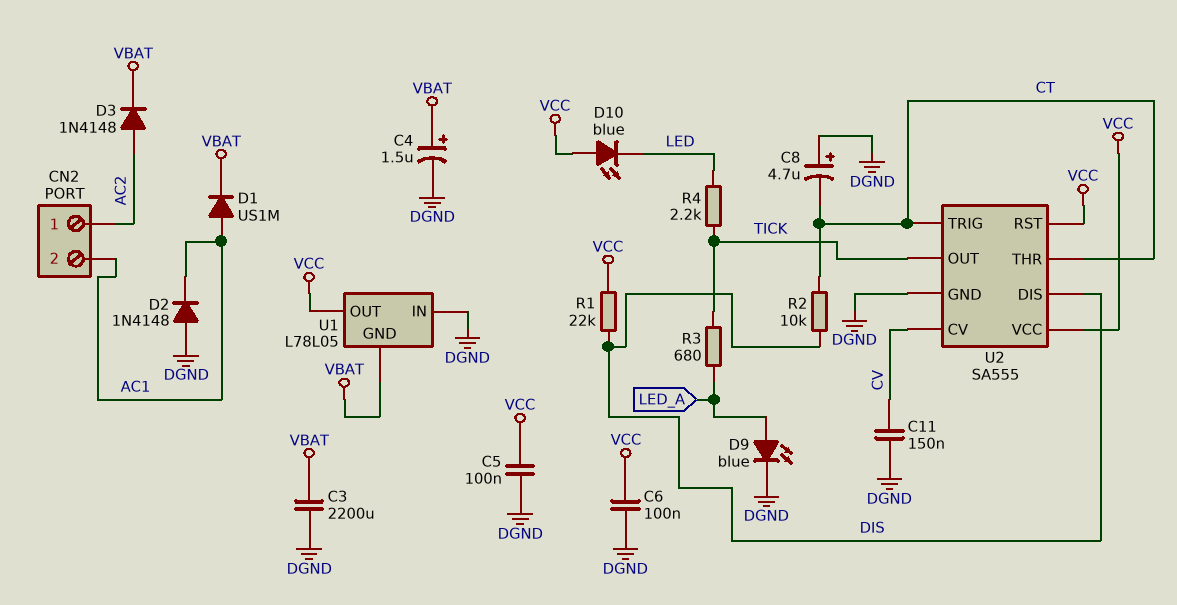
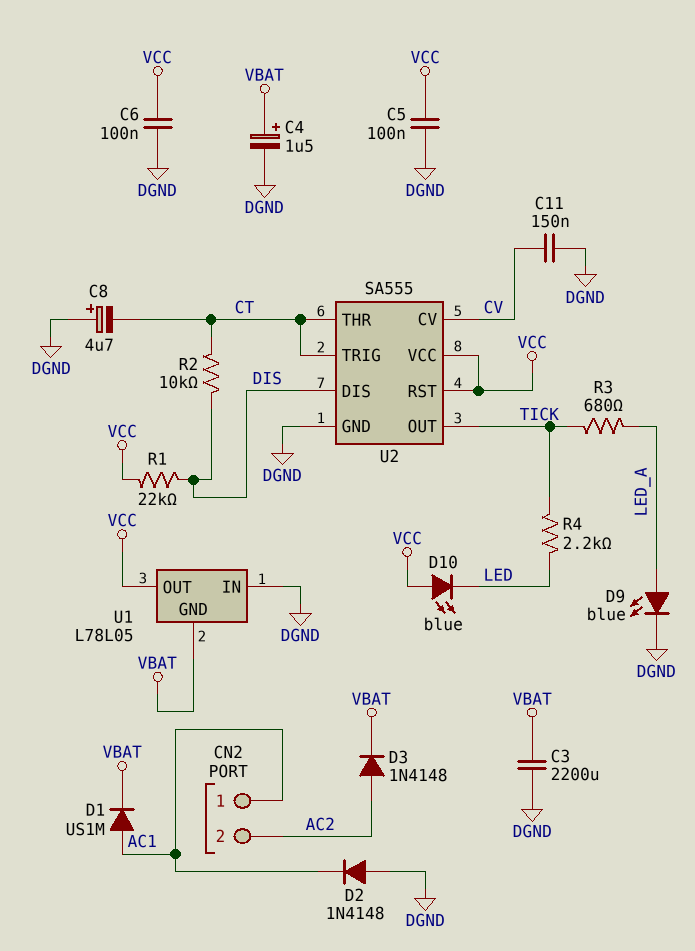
CN2 pin 1: AC2 -> AC1
CN2 pin 2: AC1 -> AC2

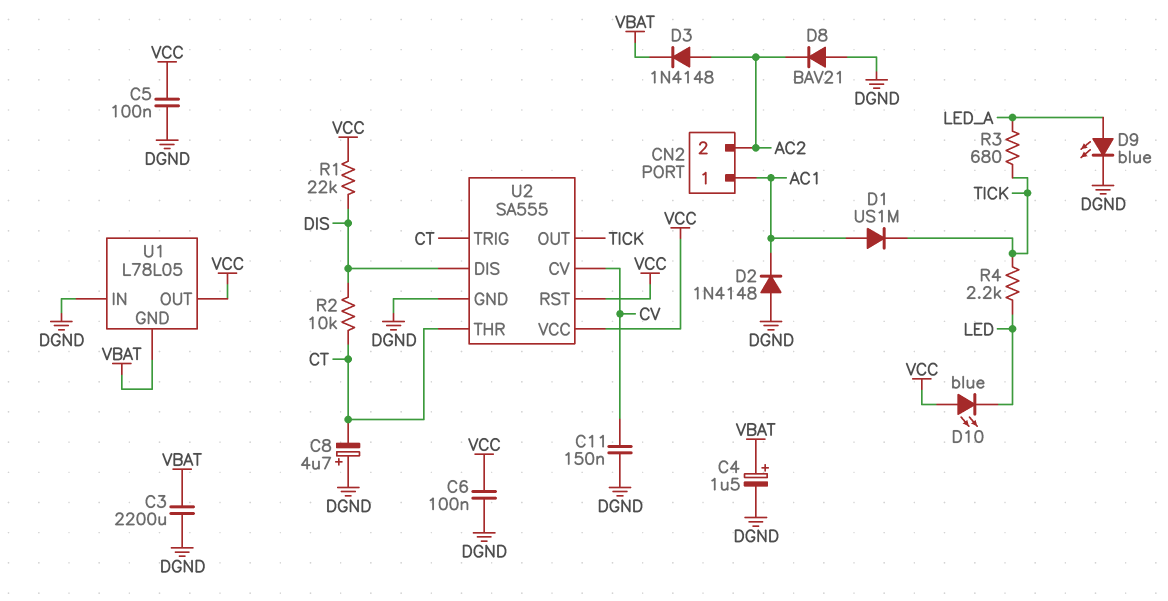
D1: diode US1M (A AC1, K VBAT) -> diode US1M (A AC1, K TICK)
D8: none -> diode BAV21 (A DGND, K AC2)

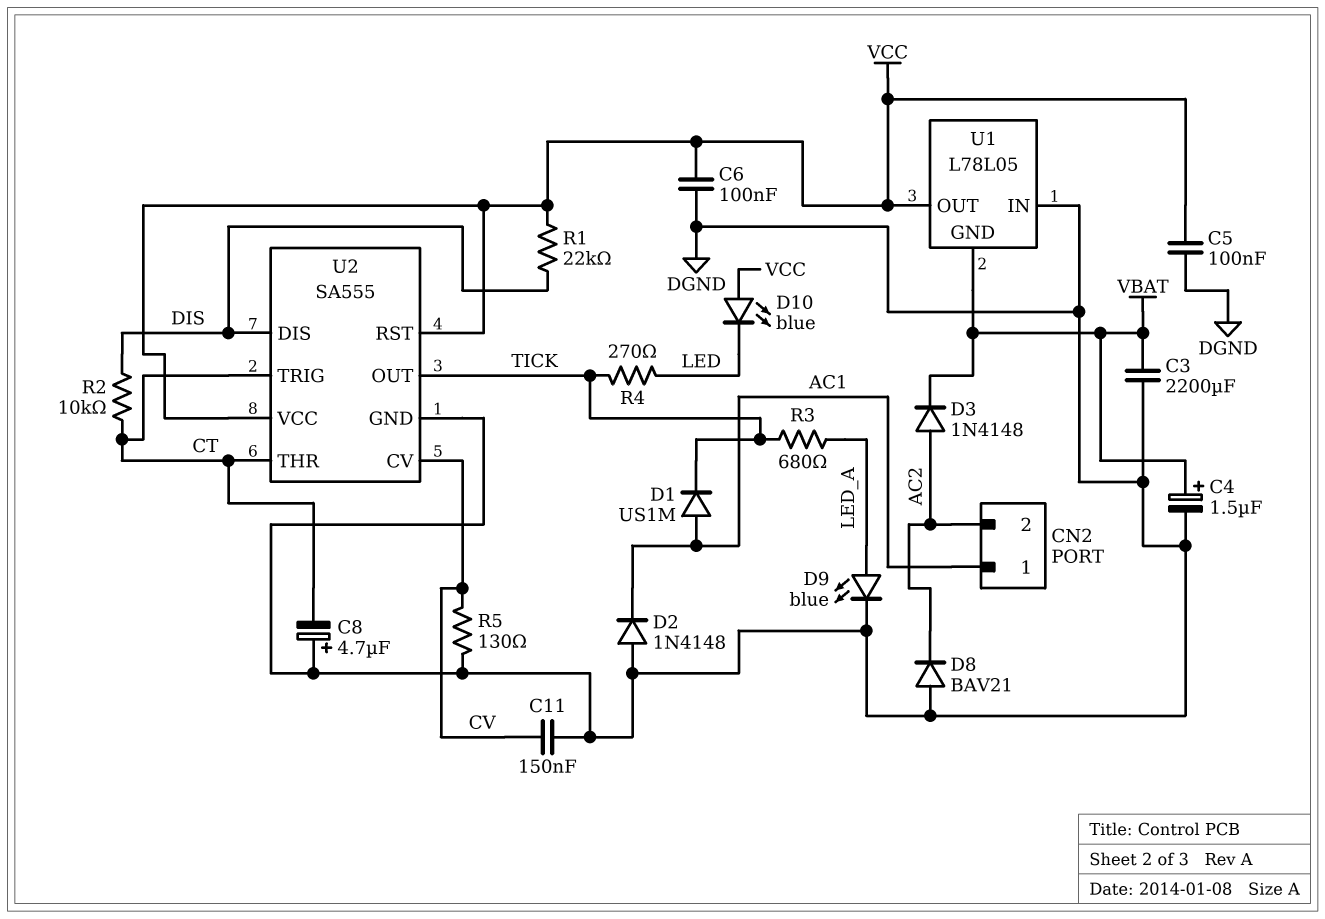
R4: 2.2k (LED, TICK) -> 270 (LED, TICK)
R5: none -> 130 (CV, DGND)

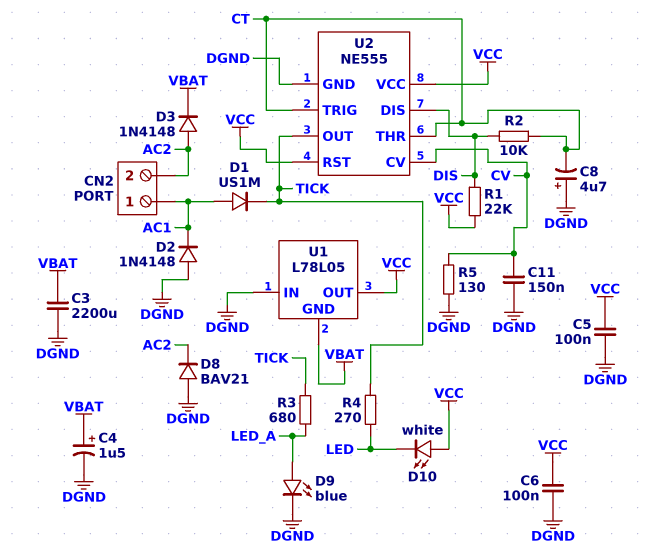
D10: LED blue (A VCC, K LED) -> LED white (A VCC, K LED)
U2: SA555 -> NE555

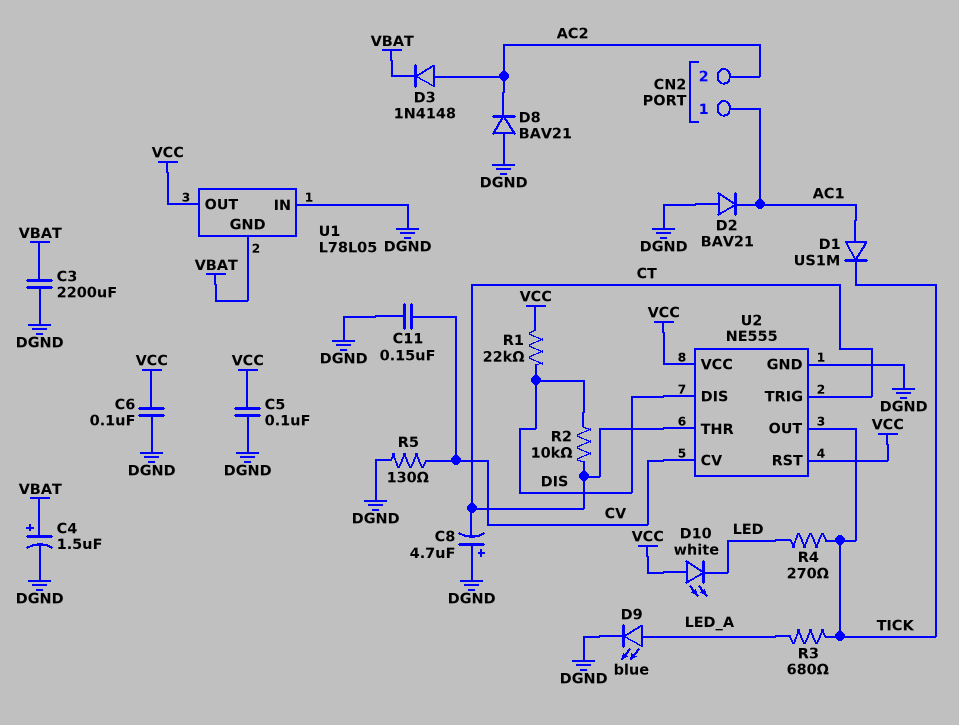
D2: diode 1N4148 (A DGND, K AC1) -> diode BAV21 (A DGND, K AC1)

